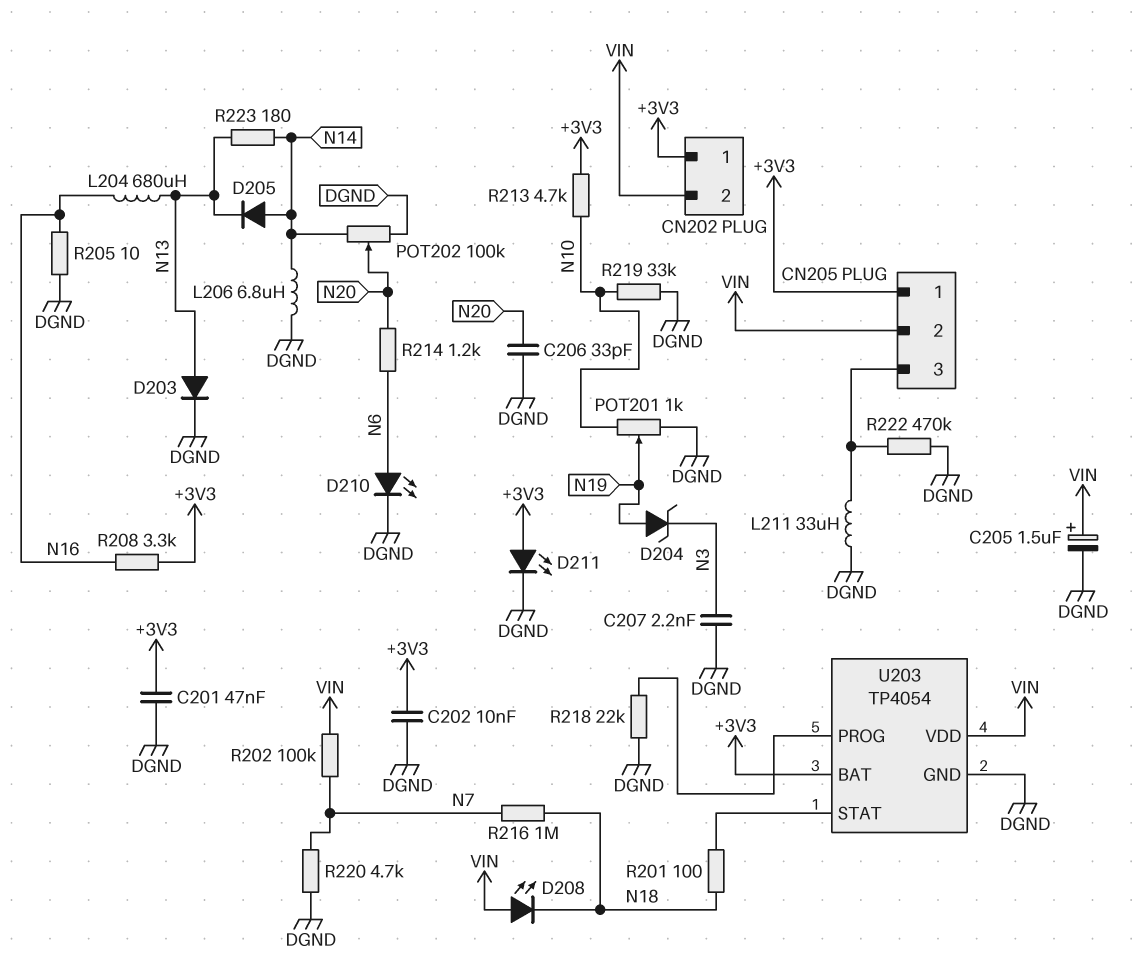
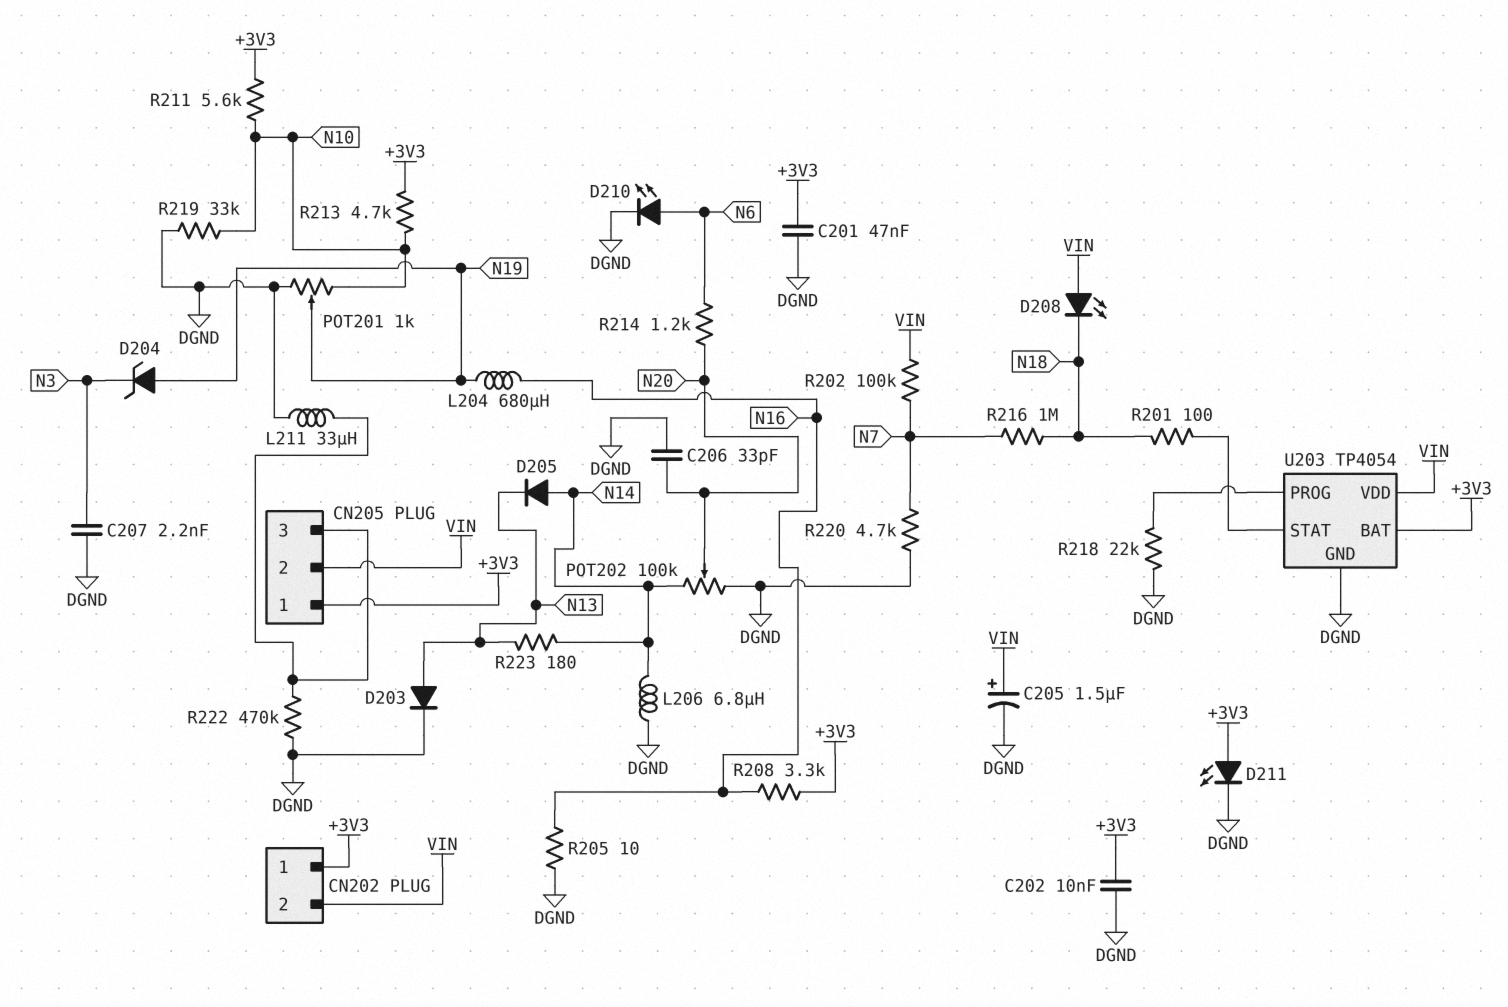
L204: 680uH (N13, N16) -> 680uH (N16, N19)
R211: none -> 5.6k (+3V3, N10)

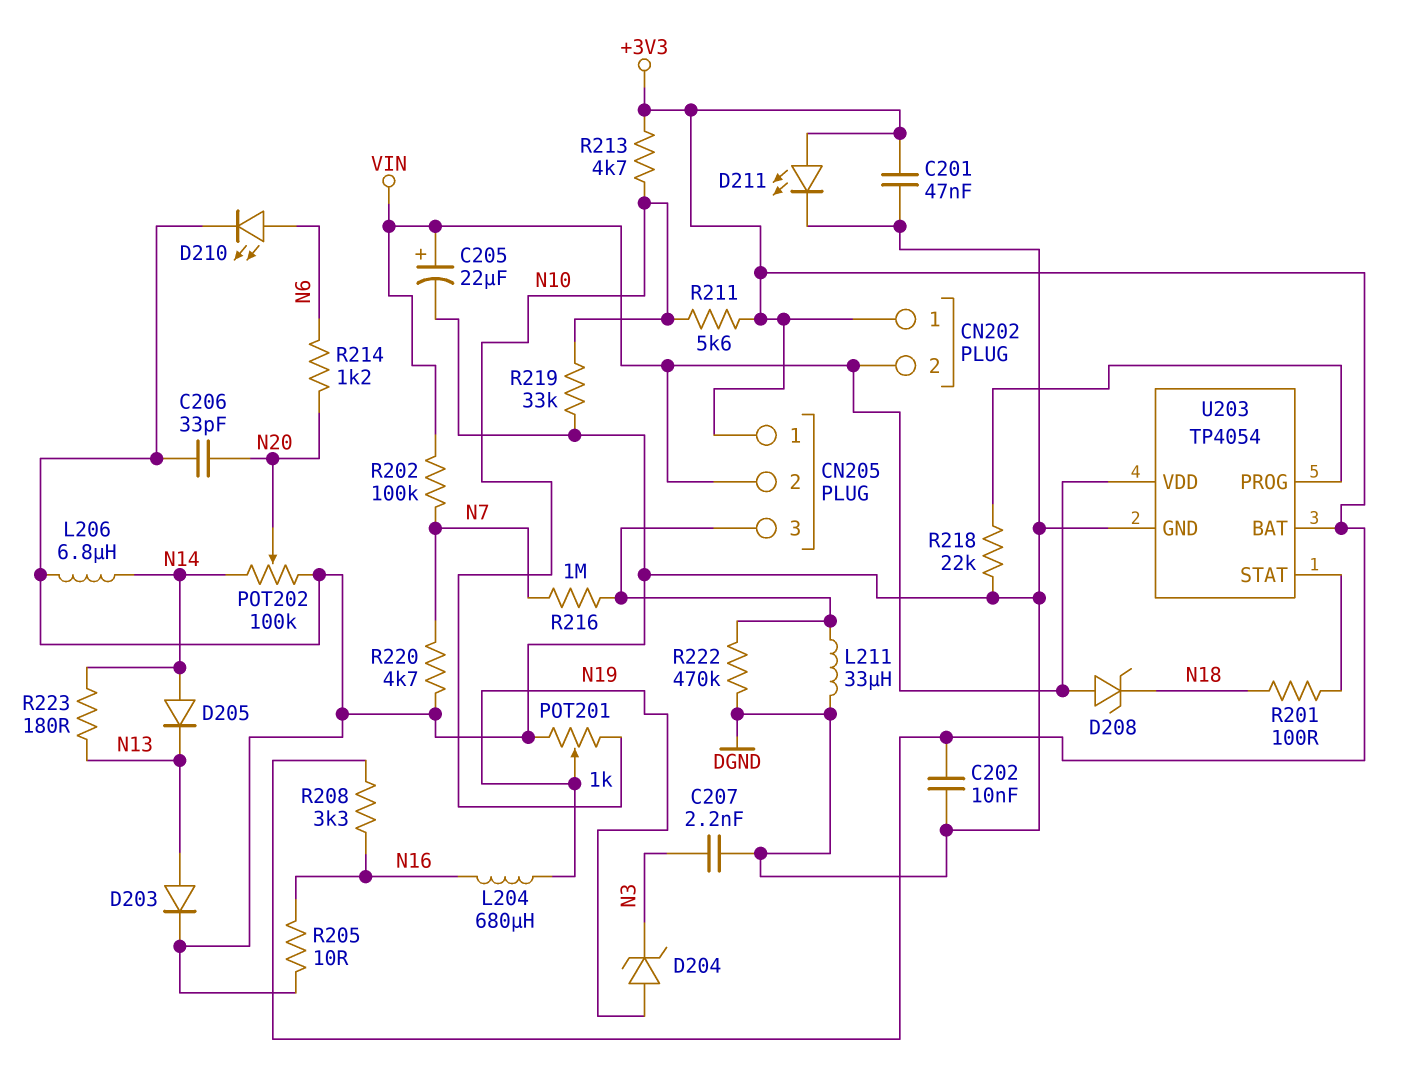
C205: 1.5uF (plus VIN, minus DGND) -> 22uF (plus VIN, minus DGND)
D208: LED (A VIN, K N18) -> zener (A VIN, K N18)
R216: 1M (N7, N18) -> 1M (CN205/3, N7)

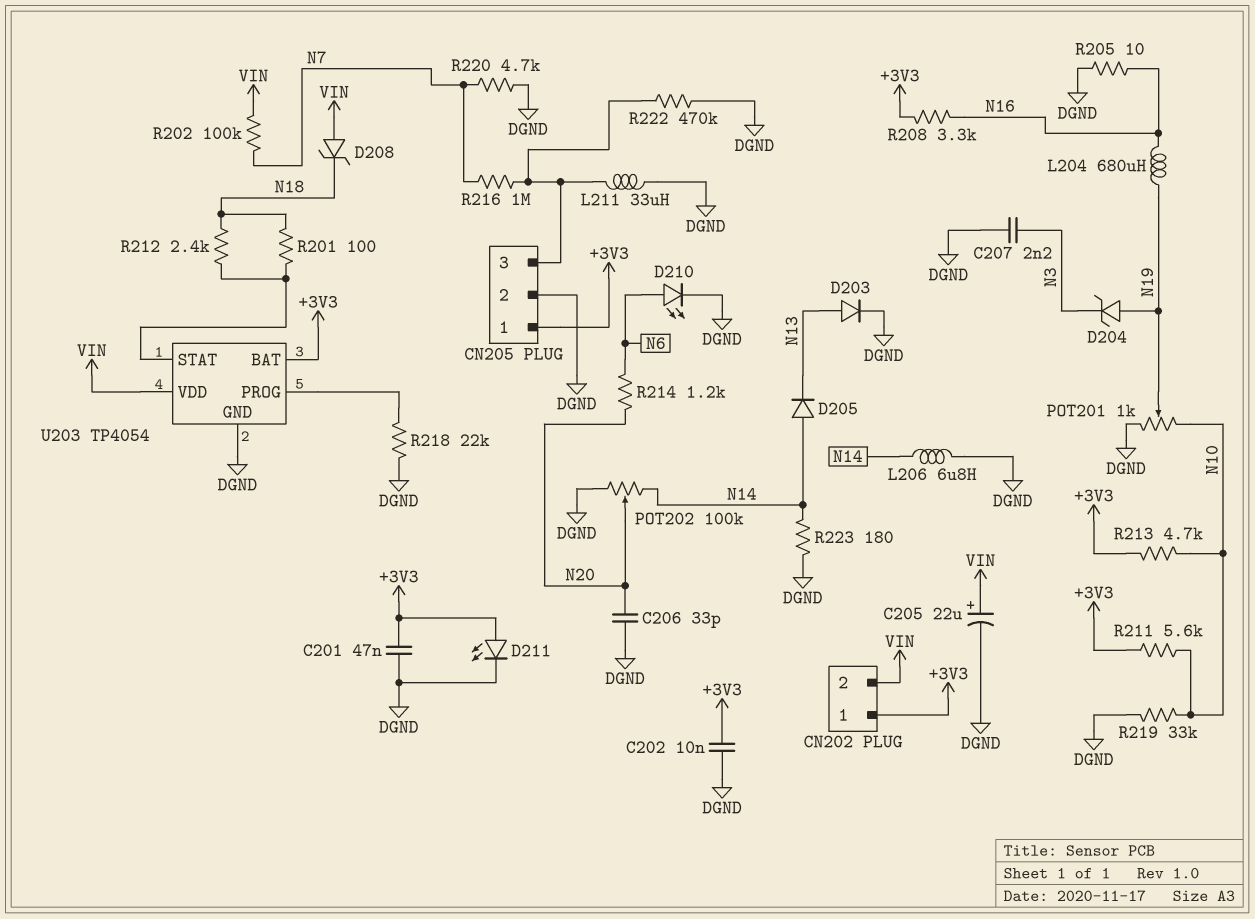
CN205 pin 2: VIN -> DGND
R212: none -> 2.4k (N18, U203/STAT)
R223: 180 (N13, N14) -> 180 (DGND, N14)

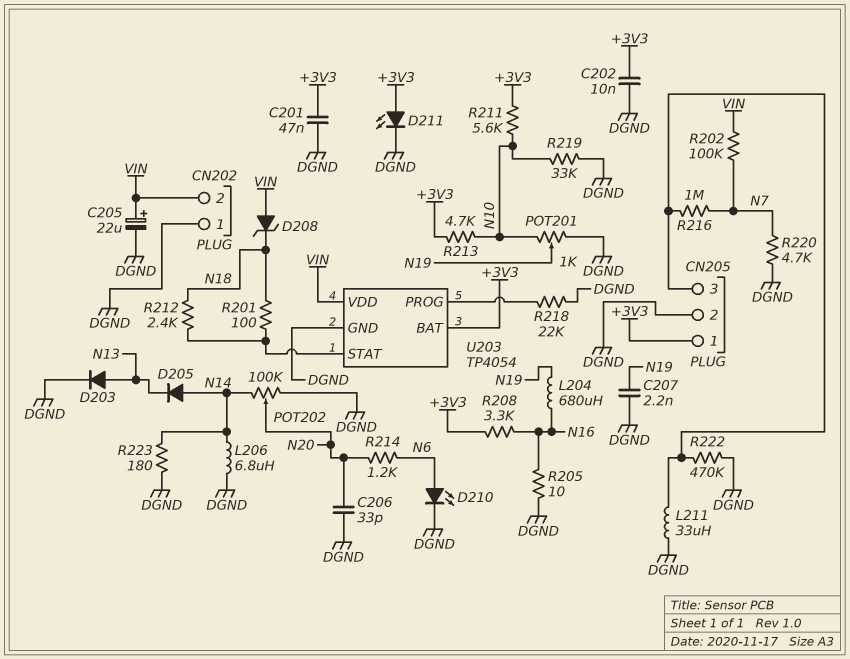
C207: 2.2nF (DGND, N3) -> 2.2nF (DGND, N19)
CN202 pin 1: +3V3 -> DGND
D204: zener (A N19, K N3) -> none

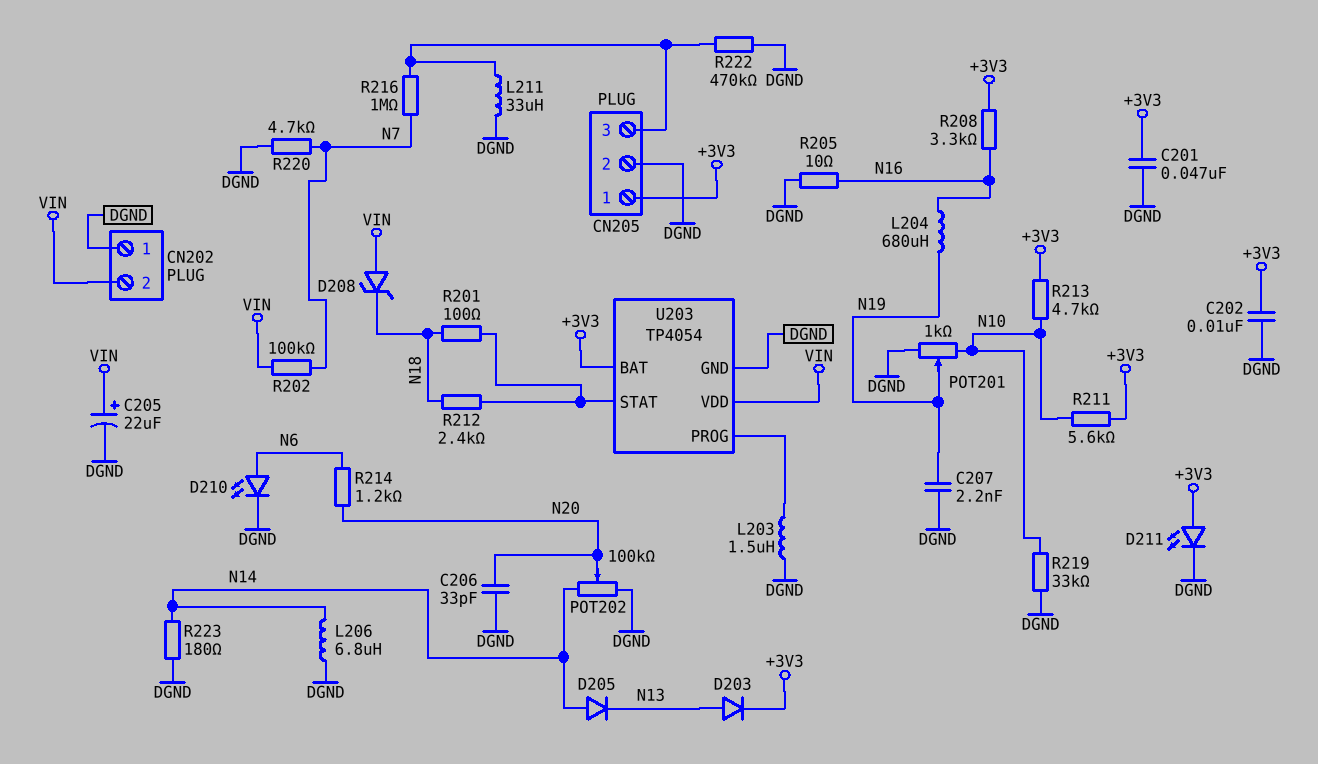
D203: diode (A N13, K DGND) -> diode (A N13, K +3V3)
L203: none -> 1.5uH (DGND, U203/PROG)
R218: 22k (DGND, U203/PROG) -> none

